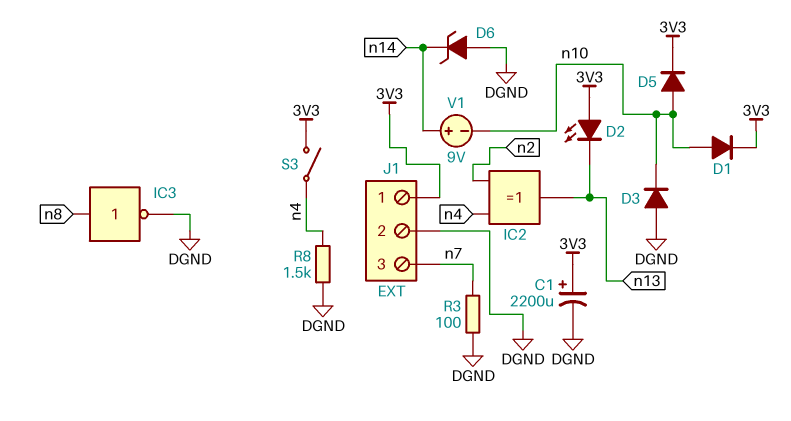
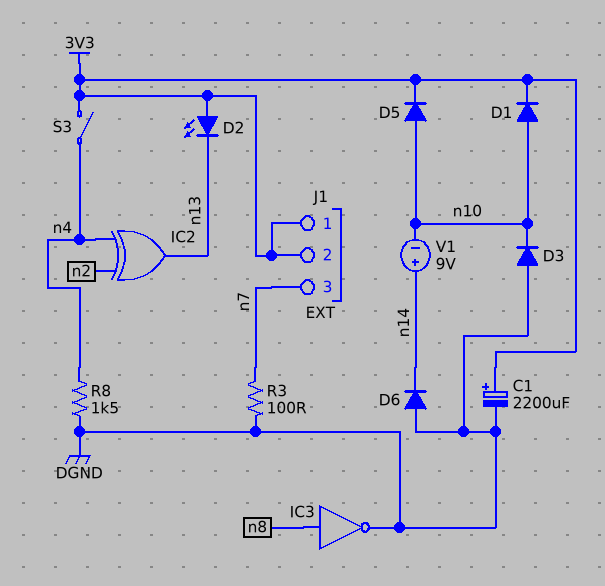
D6: zener (A DGND, K n14) -> diode (A DGND, K n14)
J1 pin 2: DGND -> 3V3

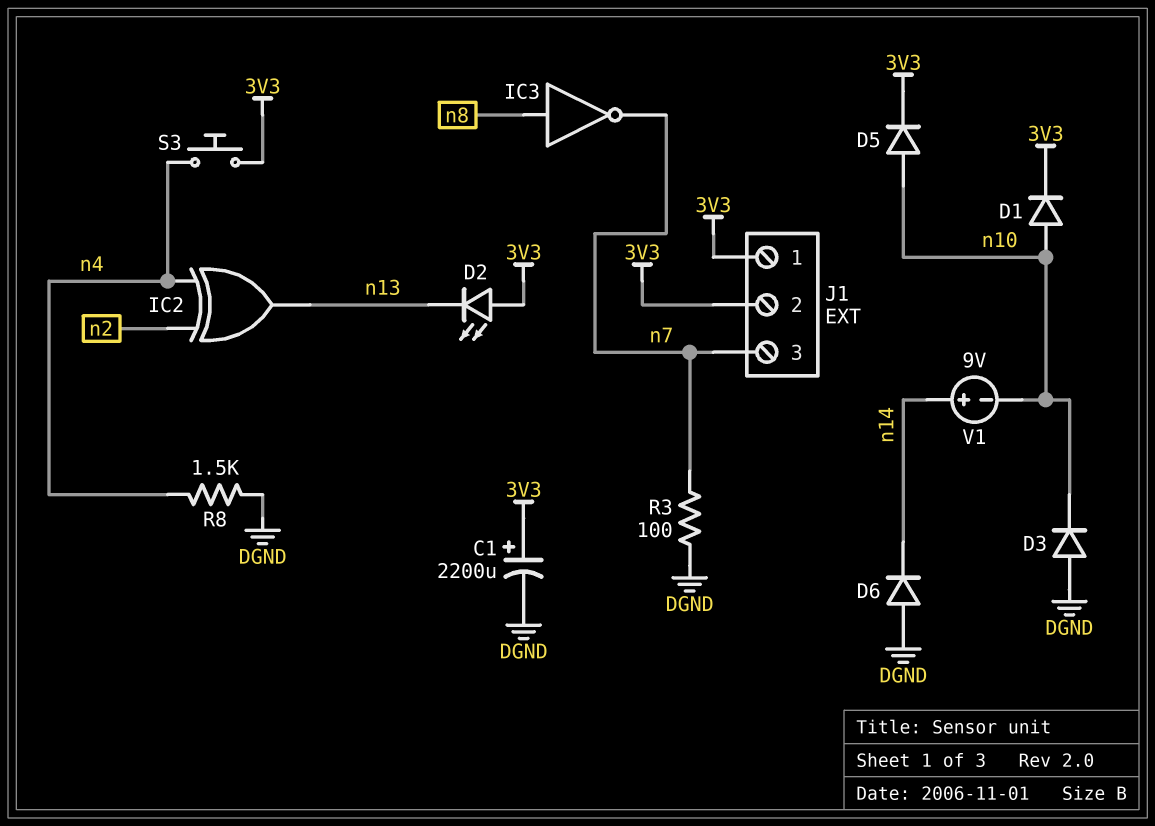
IC3: NOT (in n8, out DGND) -> NOT (in n8, out n7)
S3: switch (3V3, n4) -> button (3V3, n4)

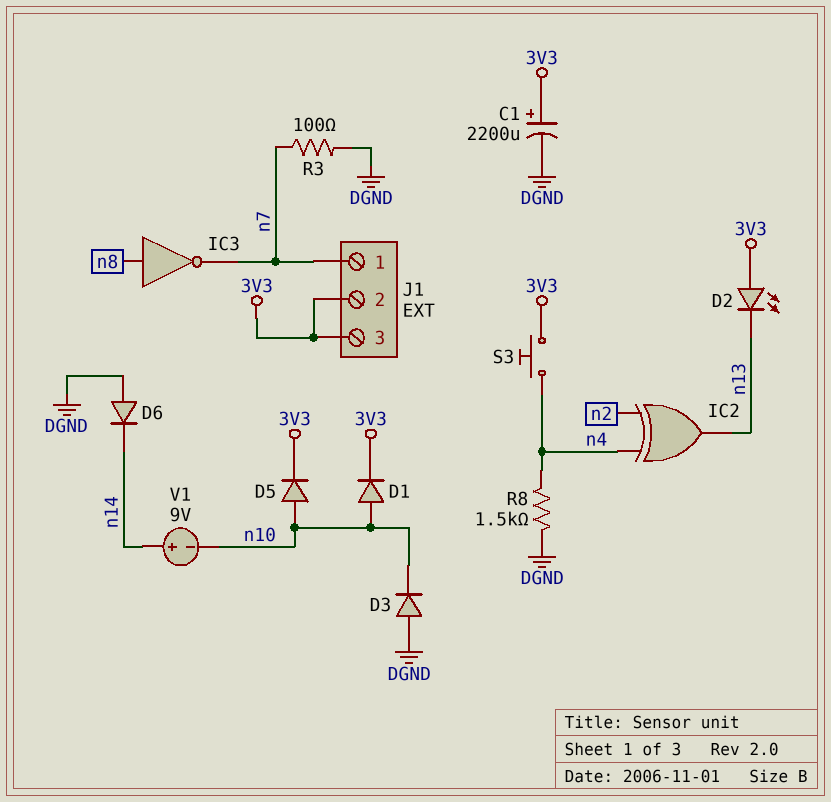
J1 pin 1: 3V3 -> n7
J1 pin 3: n7 -> 3V3

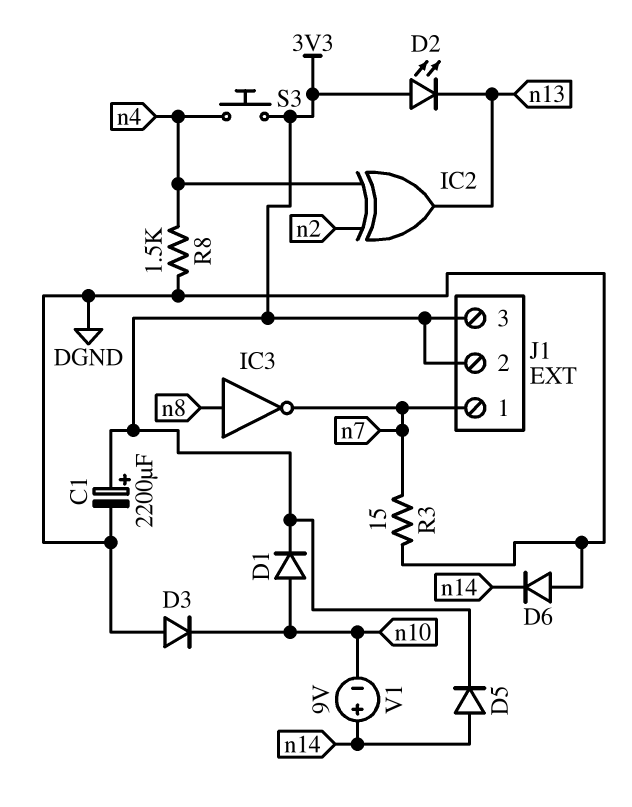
D5: diode (A n10, K 3V3) -> diode (A n14, K 3V3)
R3: 100 (DGND, n7) -> 15 (DGND, n7)

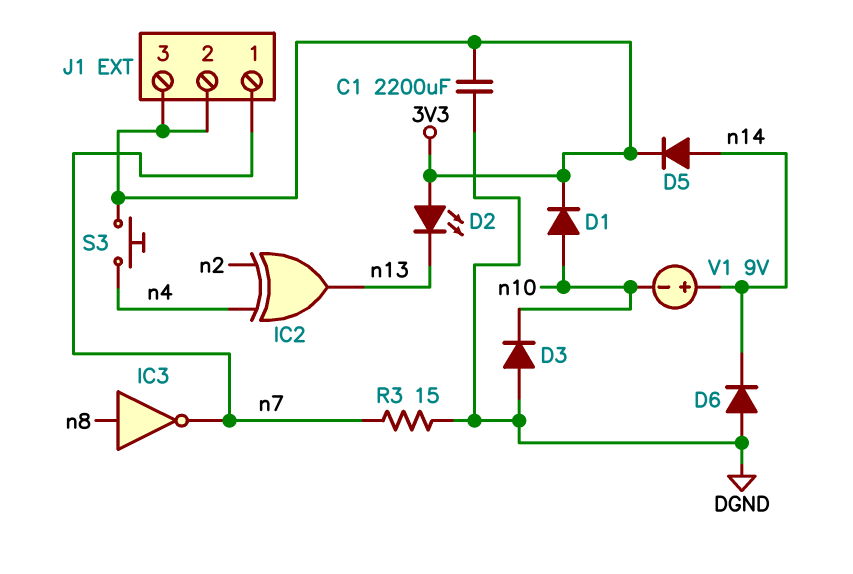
C1: 2200uF (plus 3V3, minus DGND) -> 2200uF (3V3, DGND)
R8: 1.5k (DGND, n4) -> none

